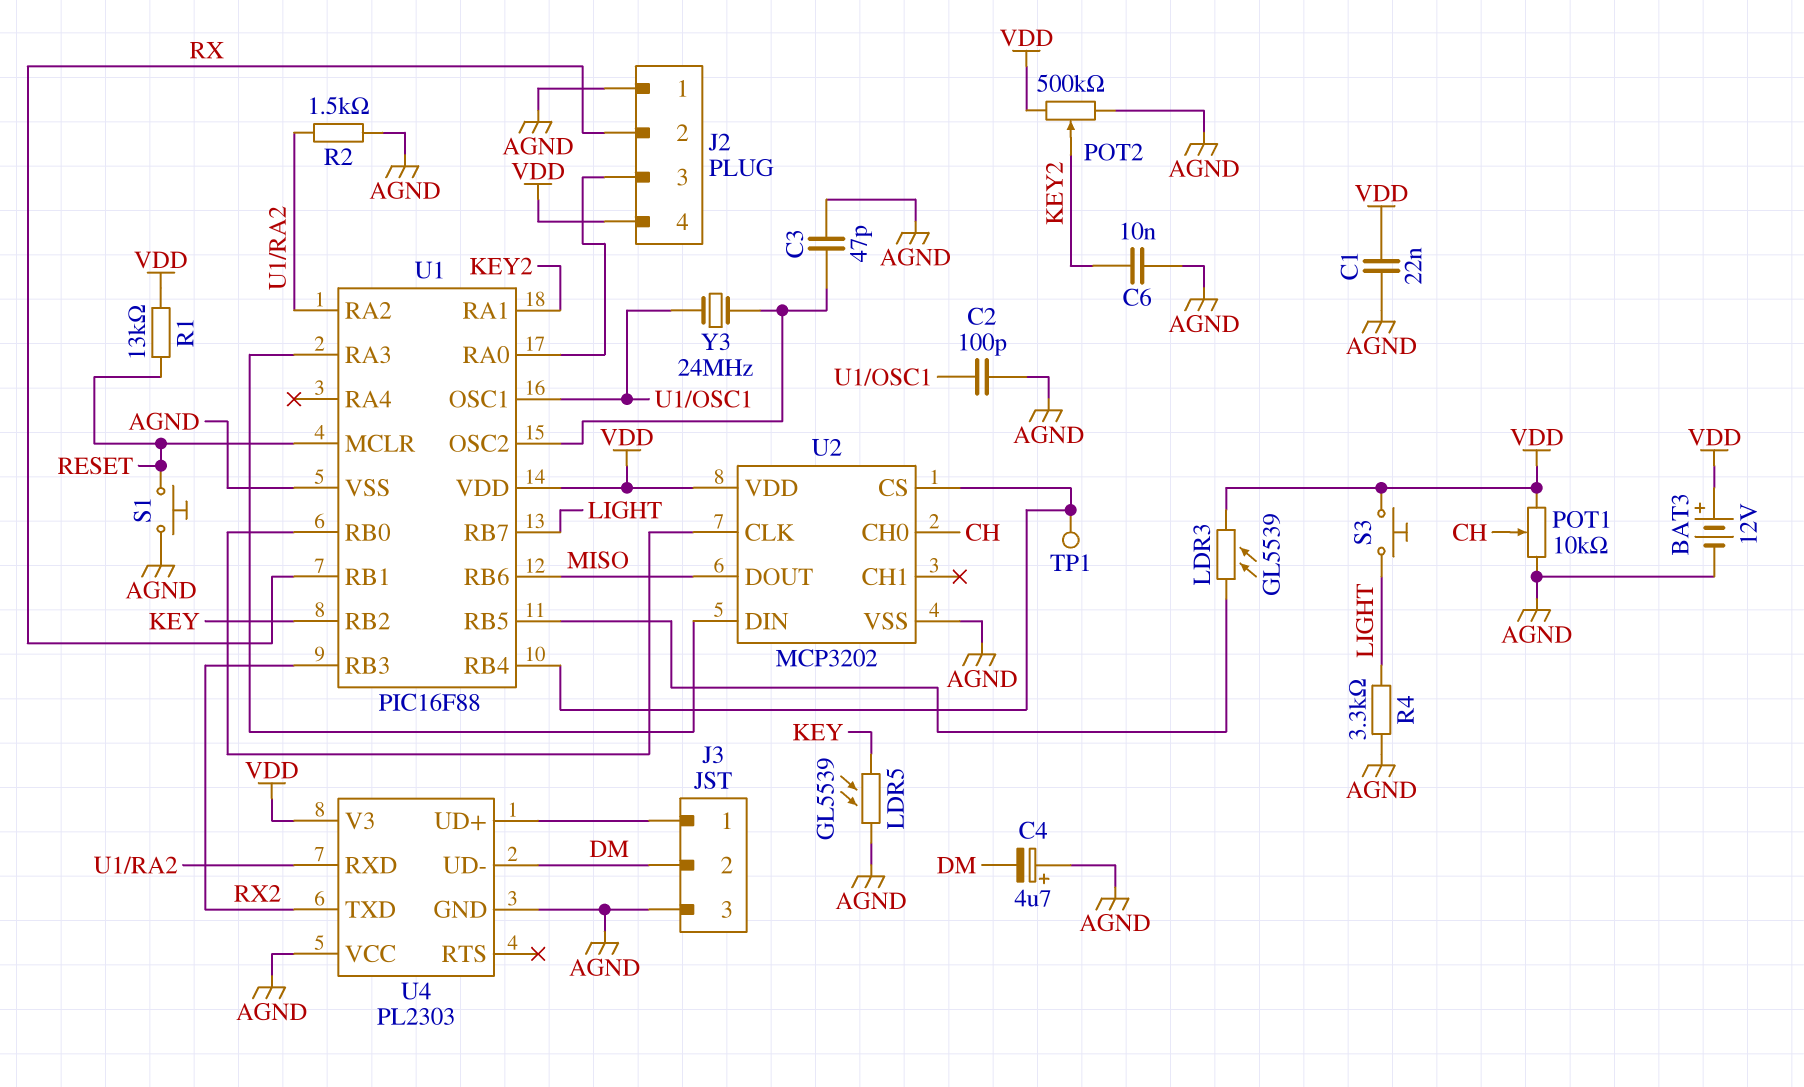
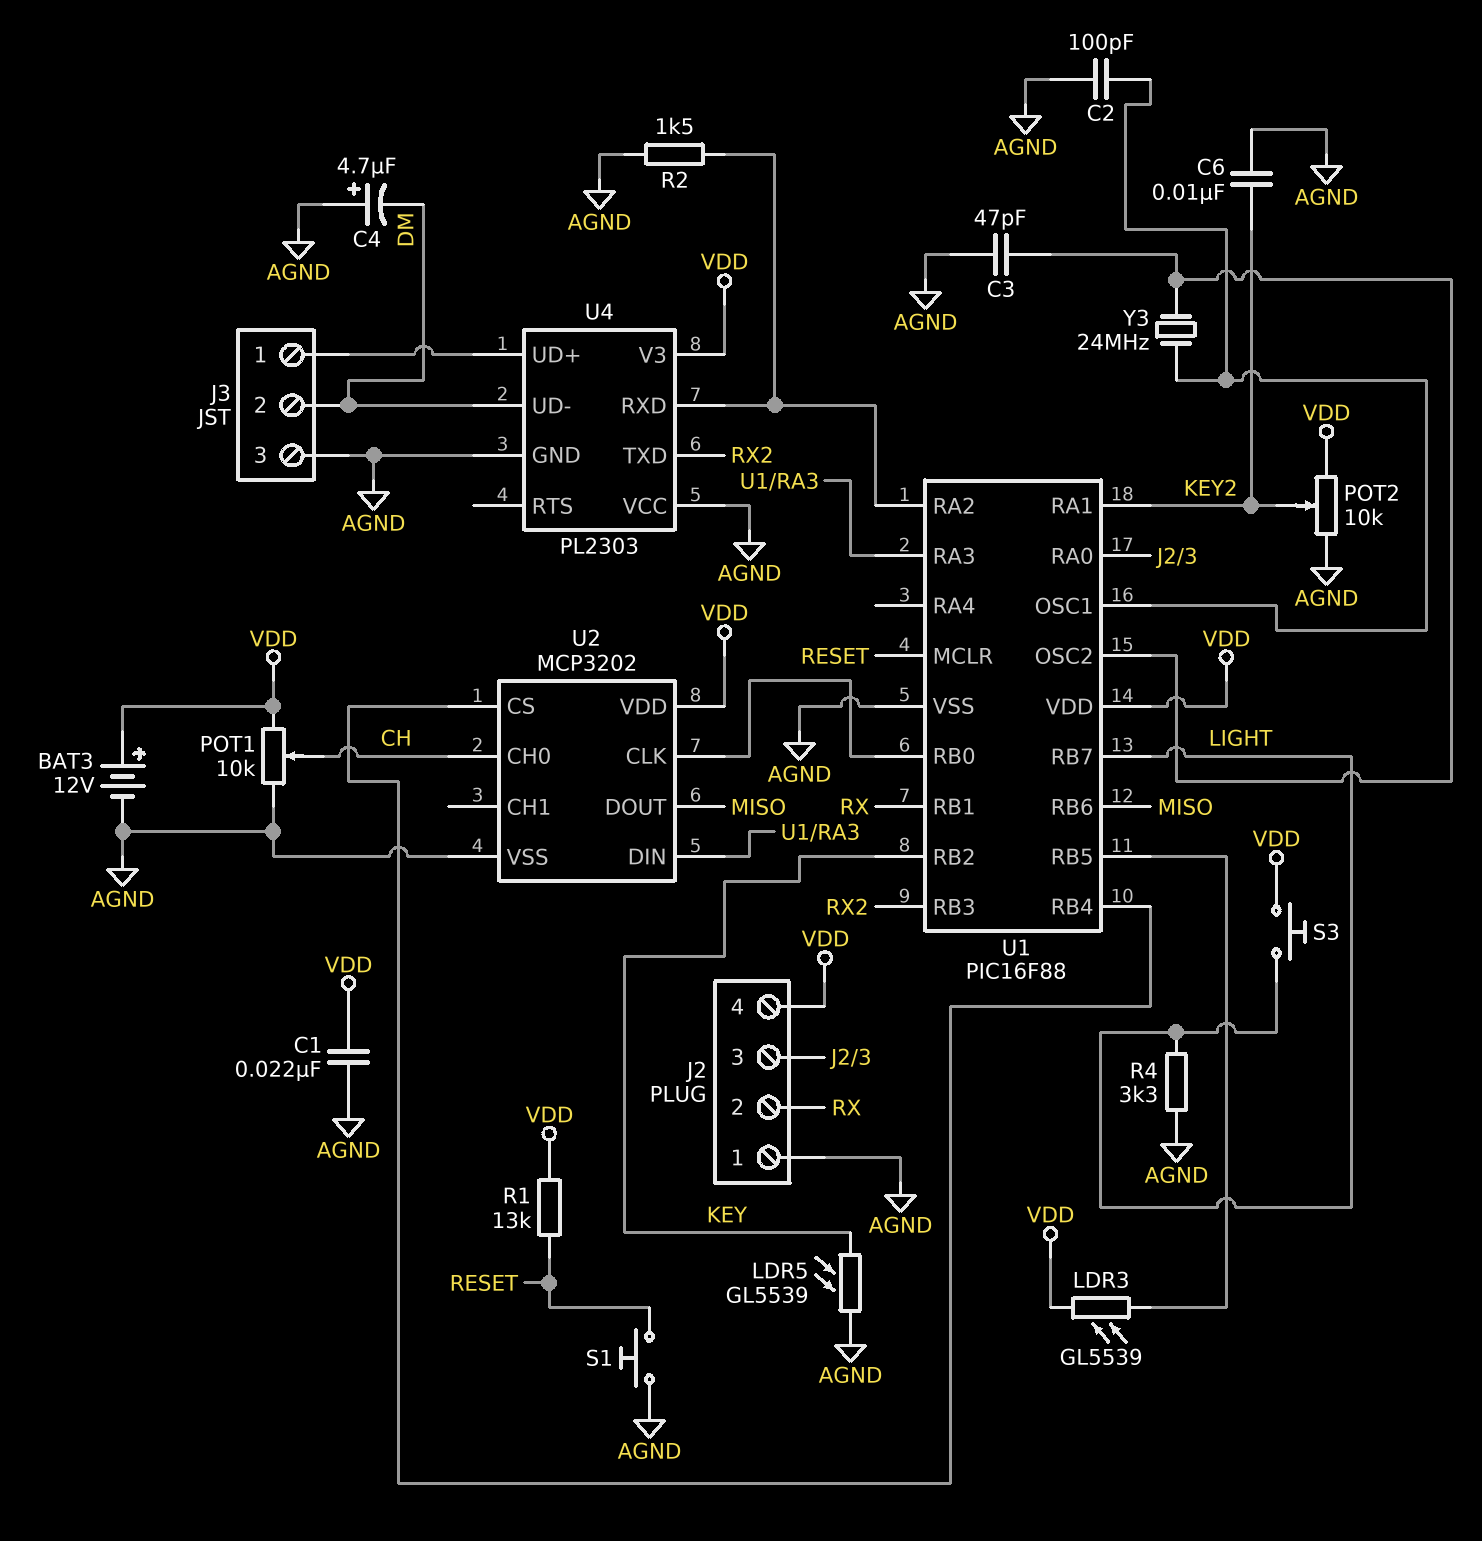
POT2: 500k (AGND, VDD, wiper KEY2) -> 10k (AGND, VDD, wiper KEY2)
TP1: test point (U1/RB4) -> none

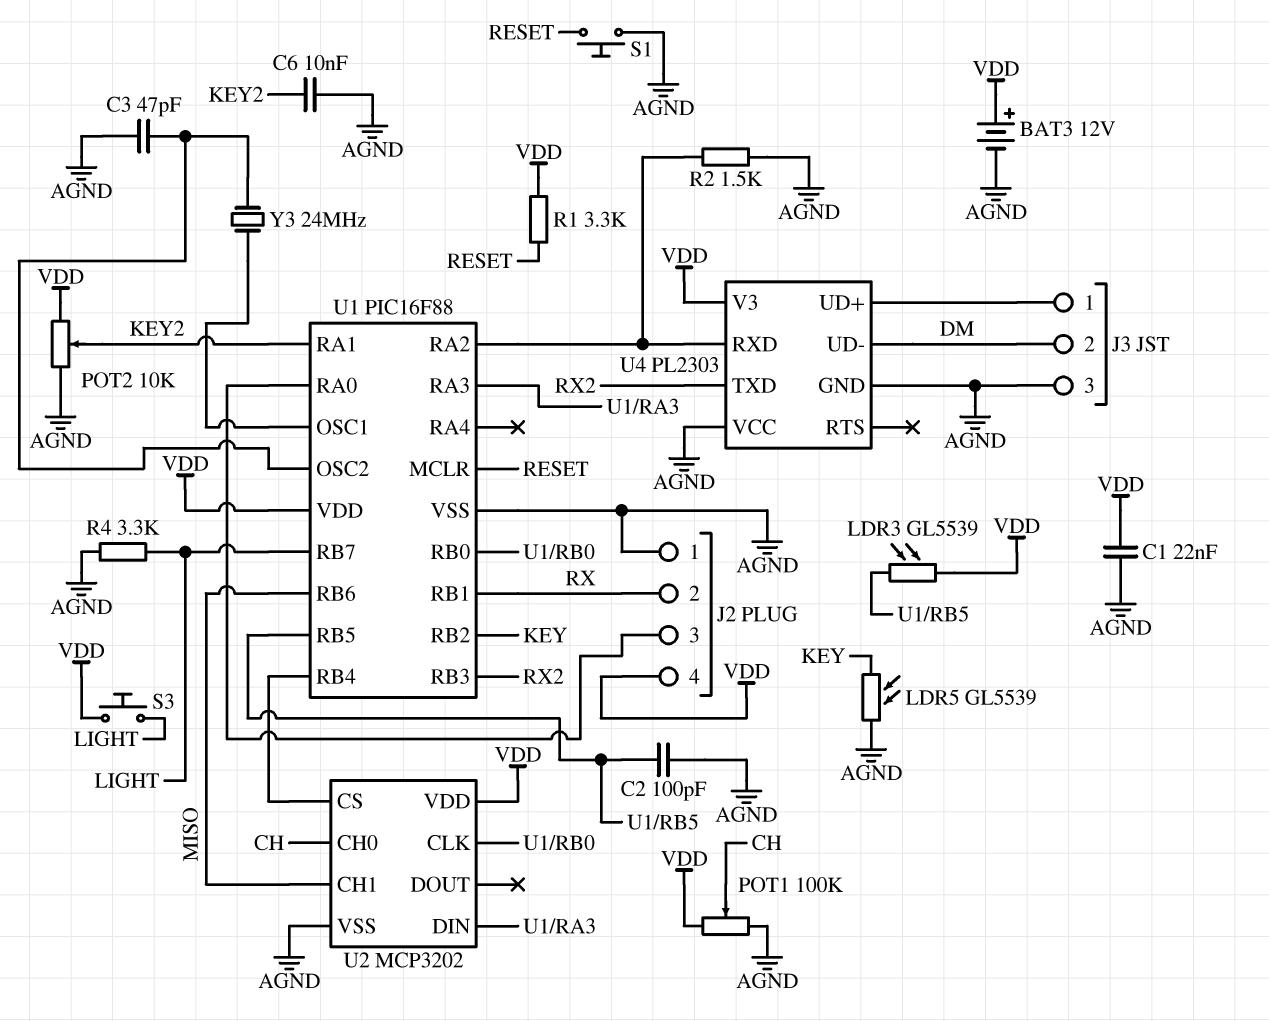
C2: 100pF (AGND, U1/OSC1) -> 100pF (AGND, U1/RB5)
C4: 4.7uF (plus AGND, minus DM) -> none
POT1: 10k (AGND, VDD, wiper CH) -> 100k (AGND, VDD, wiper CH)
R1: 13k (RESET, VDD) -> 3.3k (RESET, VDD)
U2 pin CH1: none -> MISO
U2 pin DOUT: MISO -> none

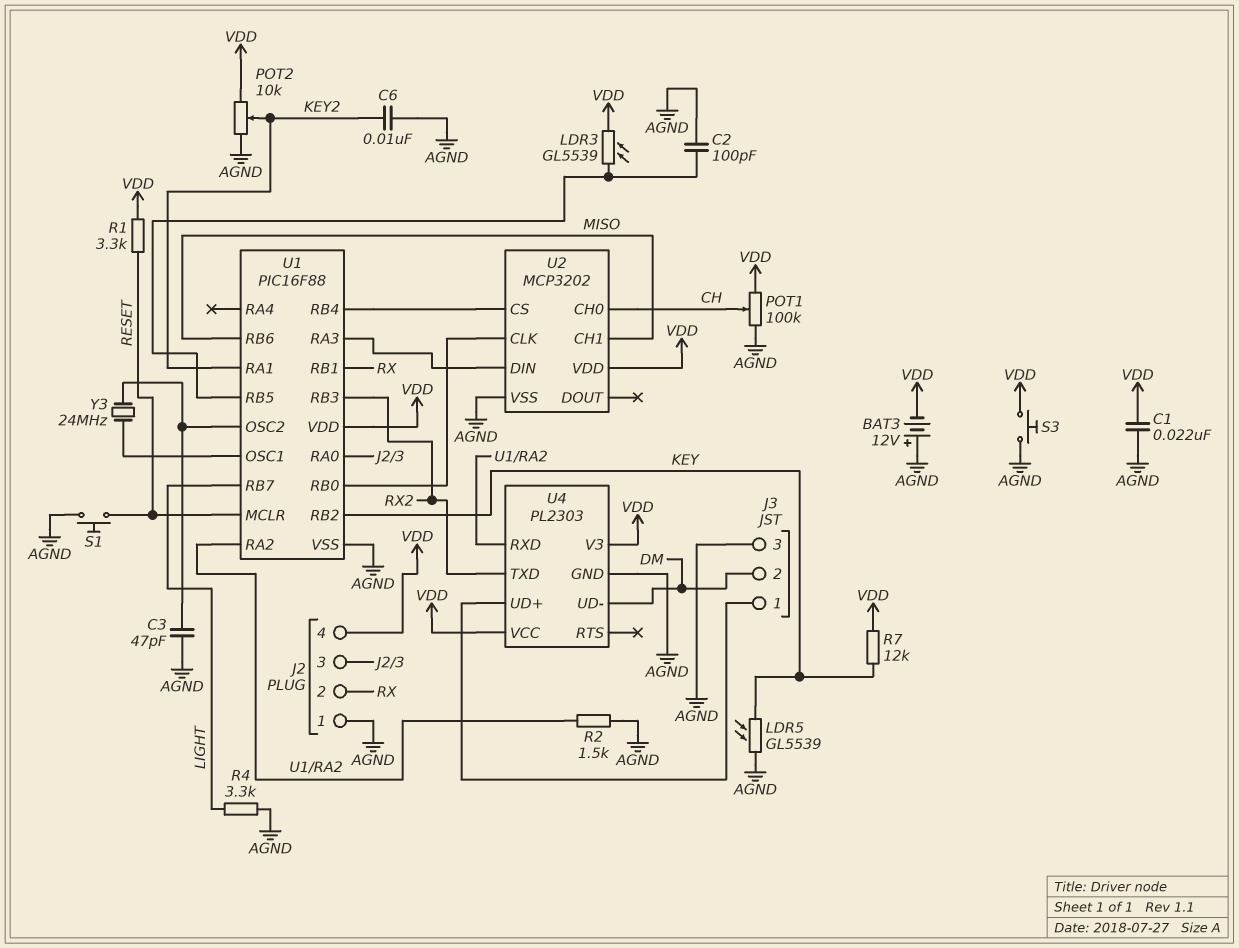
BAT3: 12V (plus VDD, minus AGND) -> 12V (plus AGND, minus VDD)
R7: none -> 12k (KEY, VDD)
S3: button (LIGHT, VDD) -> button (AGND, VDD)
U4 pin VCC: AGND -> VDD

